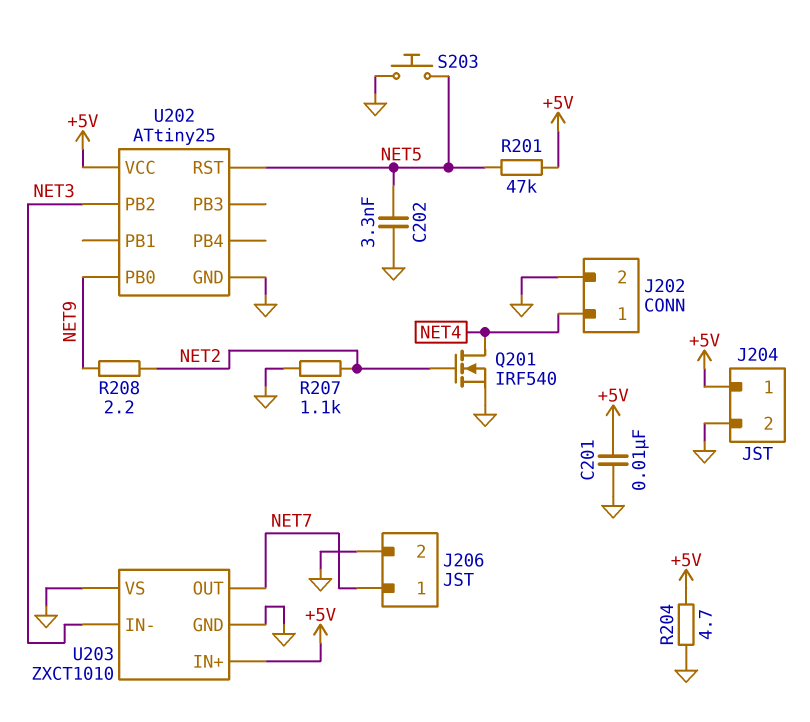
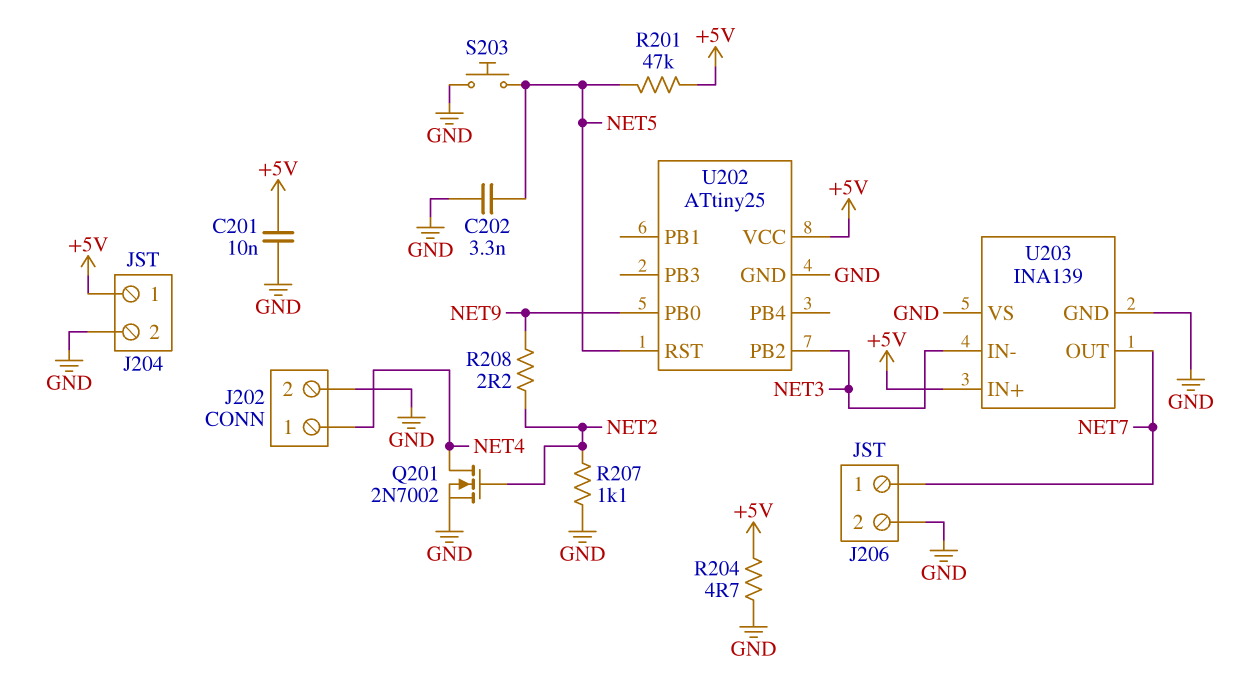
Q201: NMOS IRF540 (G NET2, D NET4, S GND) -> NMOS 2N7002 (G NET2, D NET4, S GND)
U203: ZXCT1010 -> INA139

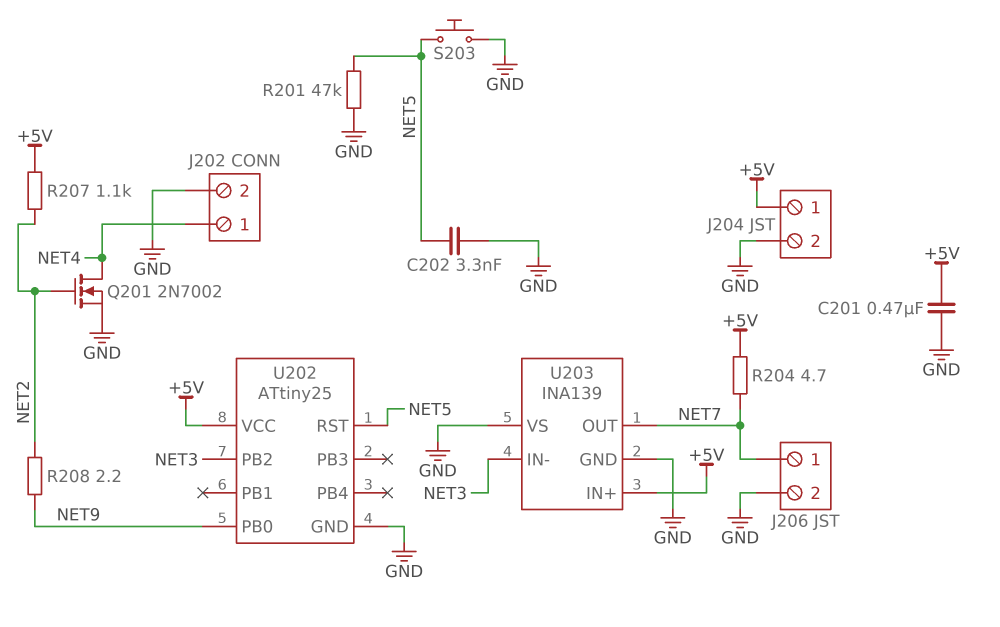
C201: 10nF (+5V, GND) -> 470nF (+5V, GND)
R201: 47k (+5V, NET5) -> 47k (GND, NET5)
R204: 4.7 (+5V, GND) -> 4.7 (+5V, NET7)
R207: 1.1k (GND, NET2) -> 1.1k (+5V, NET2)

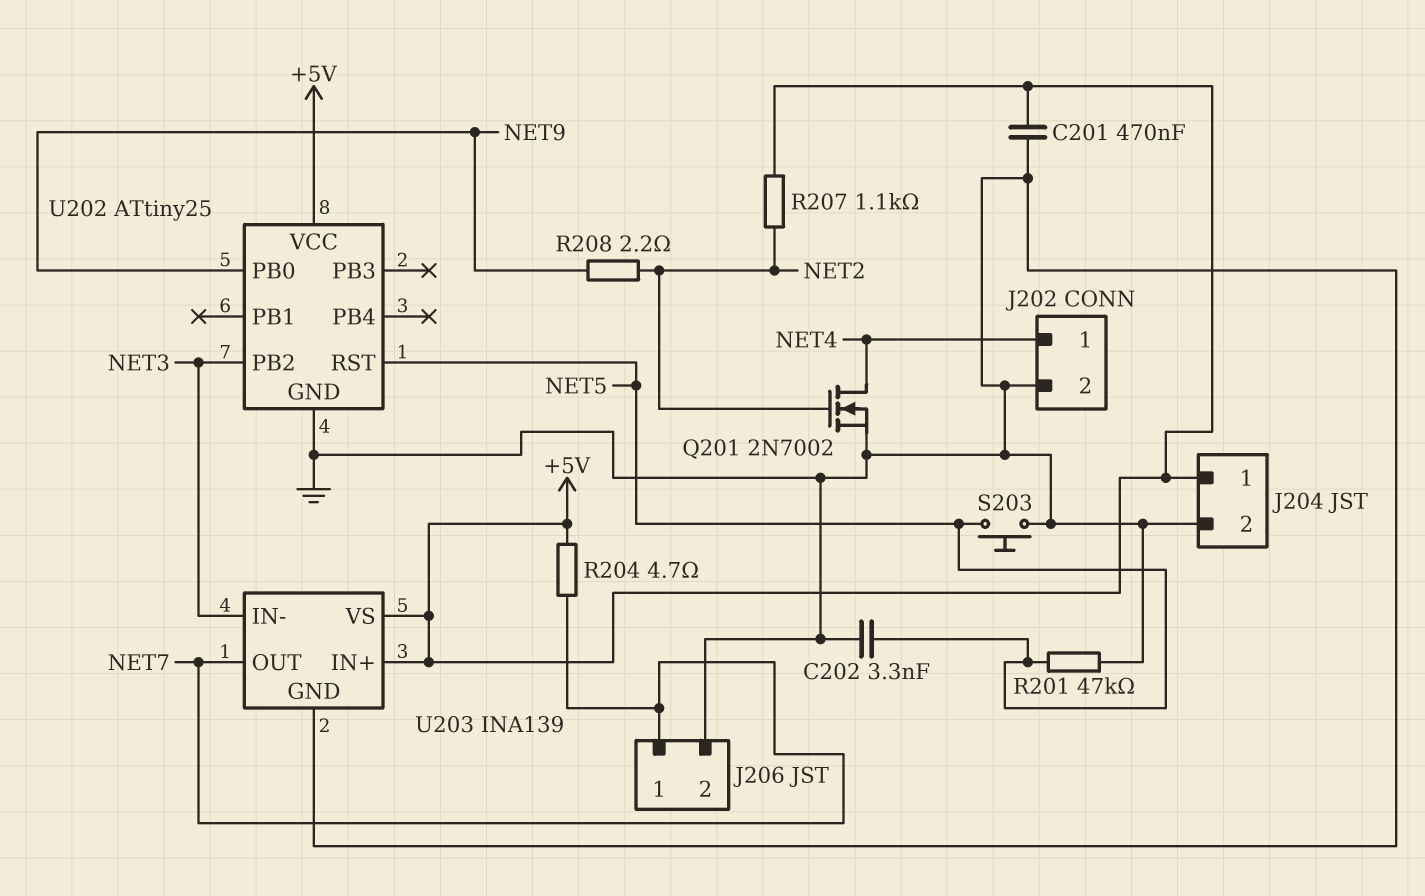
U203 pin VS: GND -> +5V

